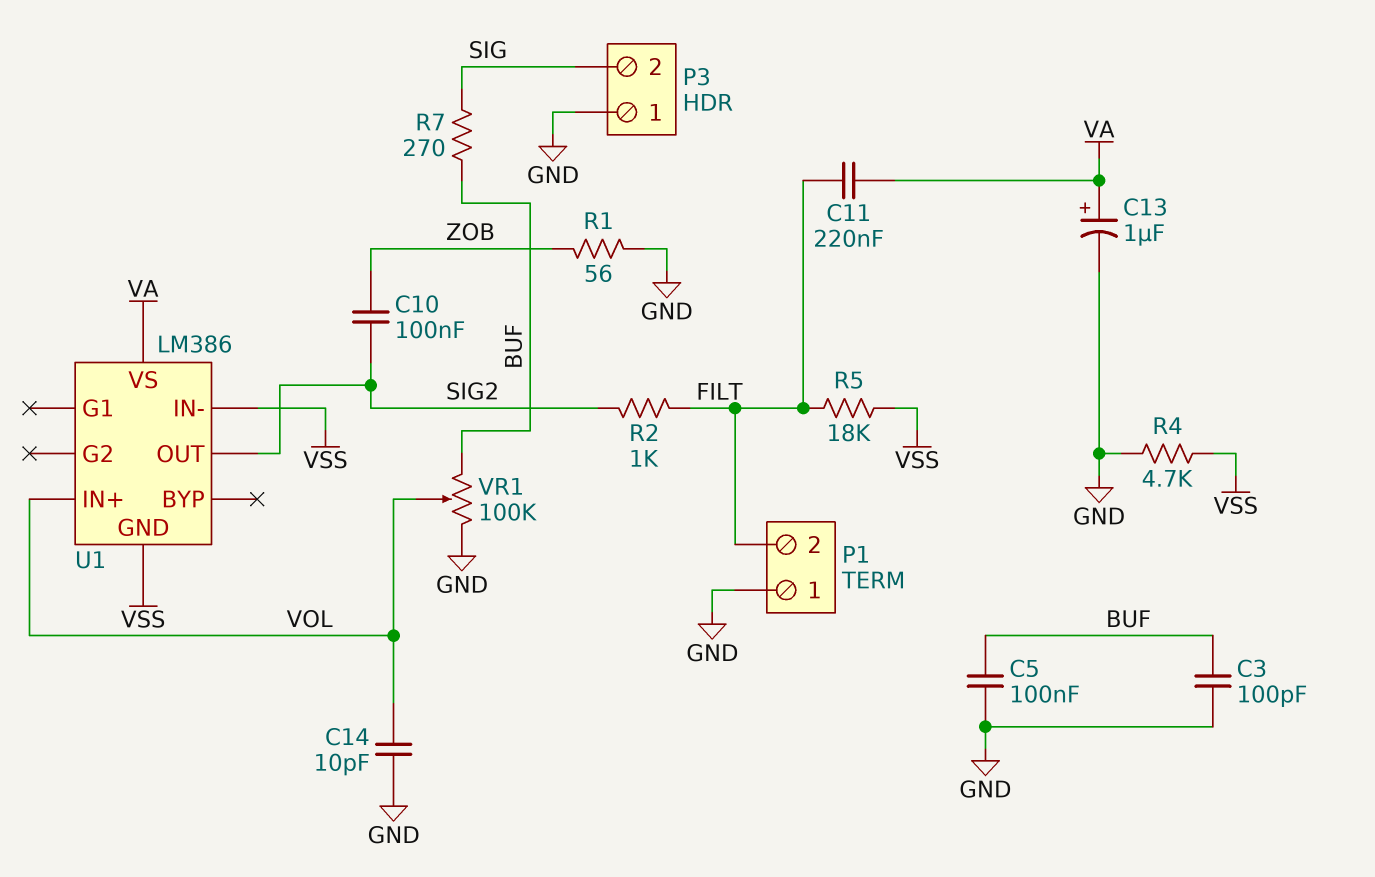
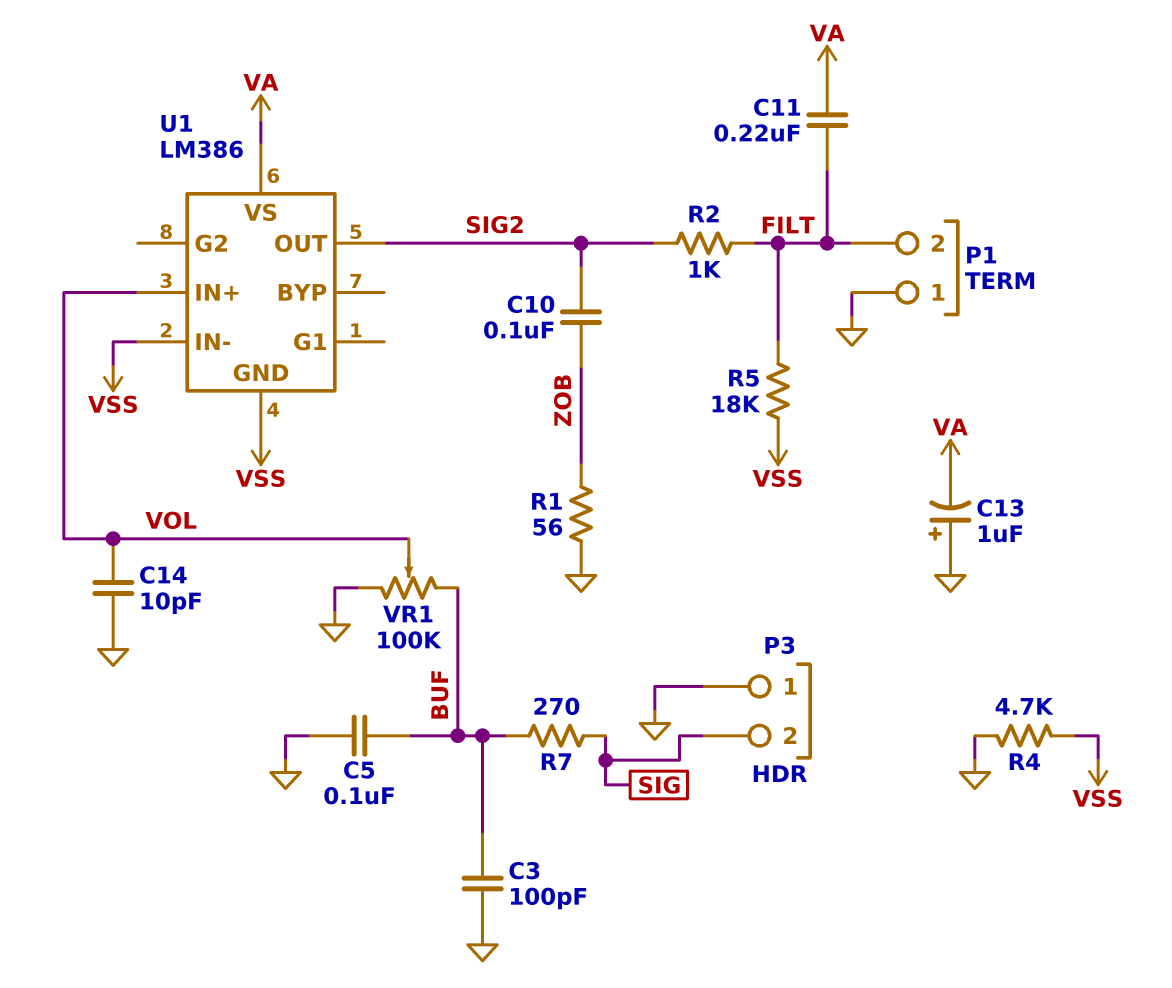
C13: 1uF (plus VA, minus GND) -> 1uF (plus GND, minus VA)

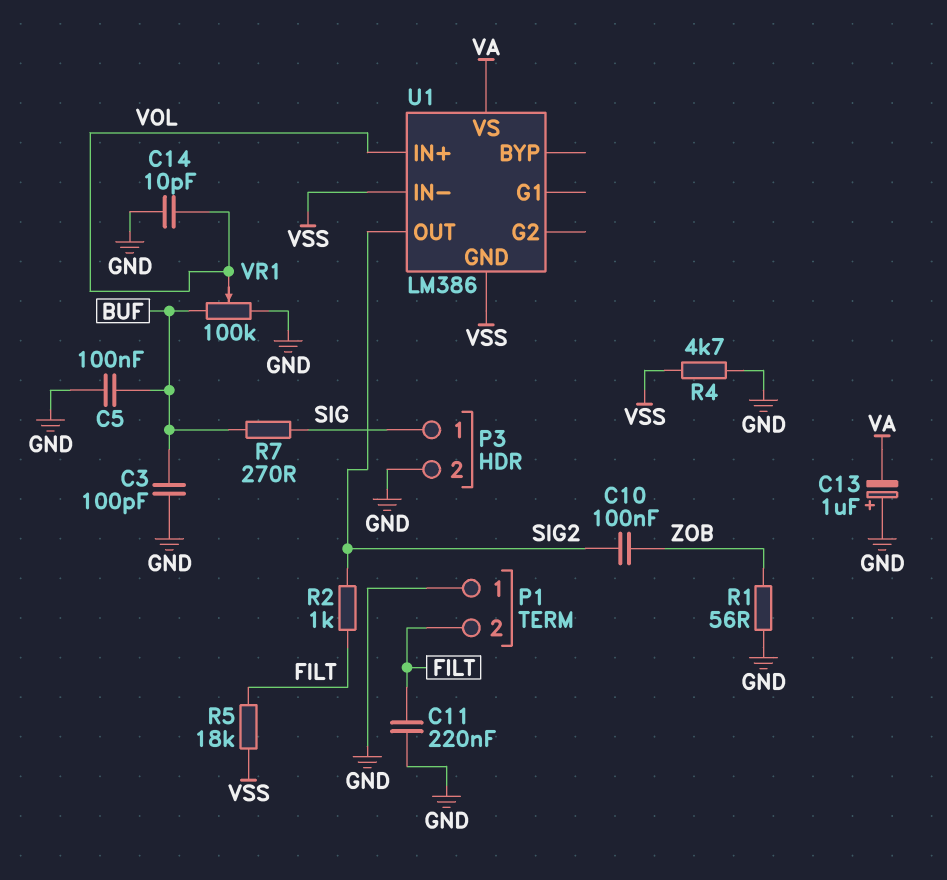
C11: 220nF (FILT, VA) -> 220nF (FILT, GND)
P3 pin 1: GND -> SIG
P3 pin 2: SIG -> GND

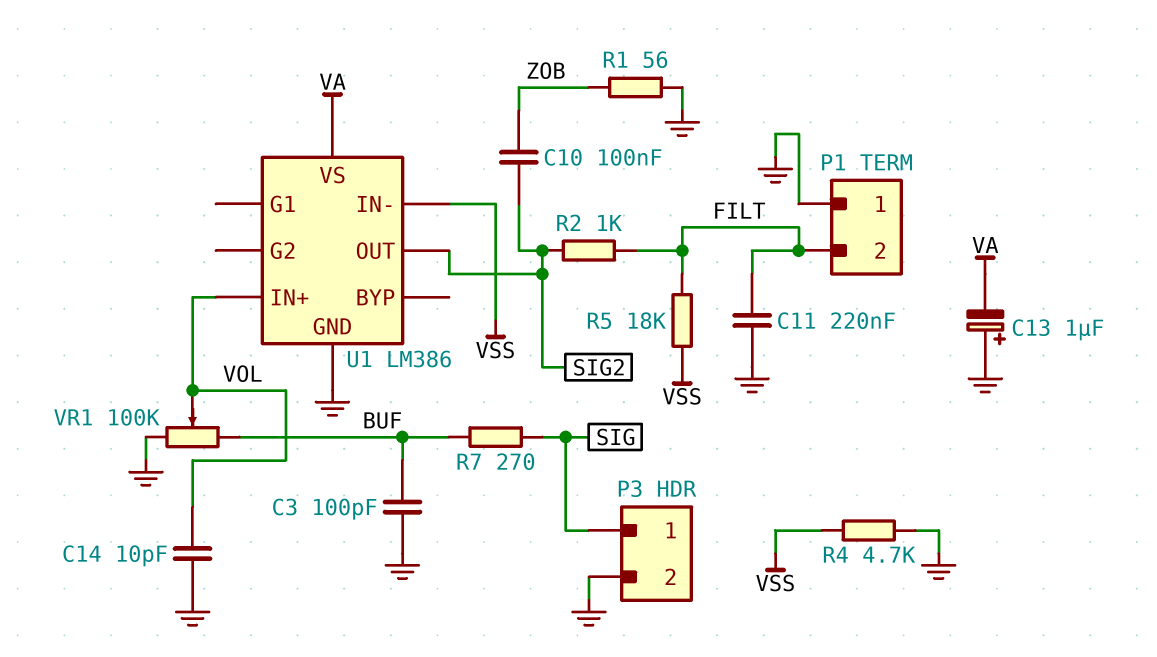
C5: 100nF (BUF, GND) -> none
U1 pin GND: VSS -> GND

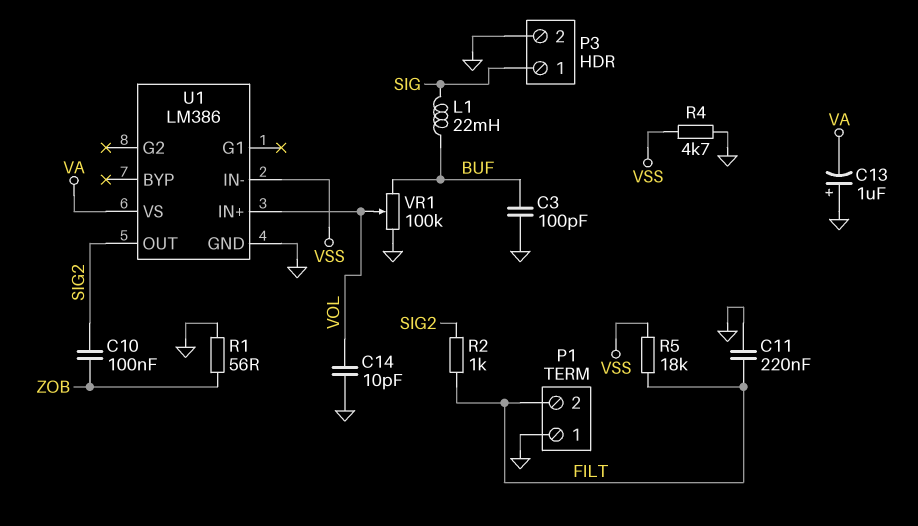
L1: none -> 22mH (BUF, SIG)
R7: 270 (BUF, SIG) -> none

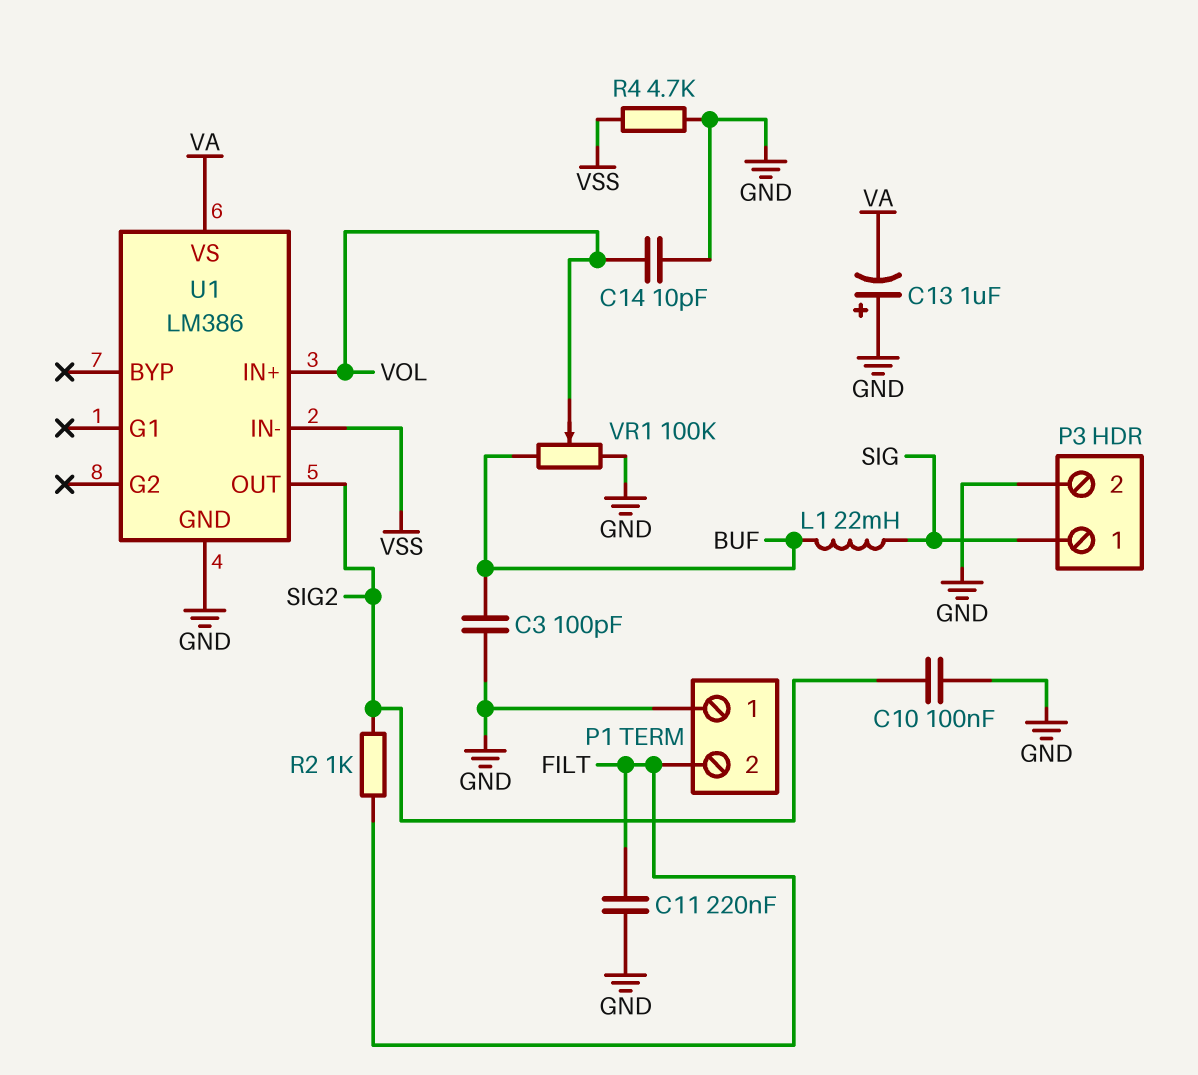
C10: 100nF (SIG2, ZOB) -> 100nF (GND, SIG2)
R1: 56 (GND, ZOB) -> none
R5: 18k (FILT, VSS) -> none

